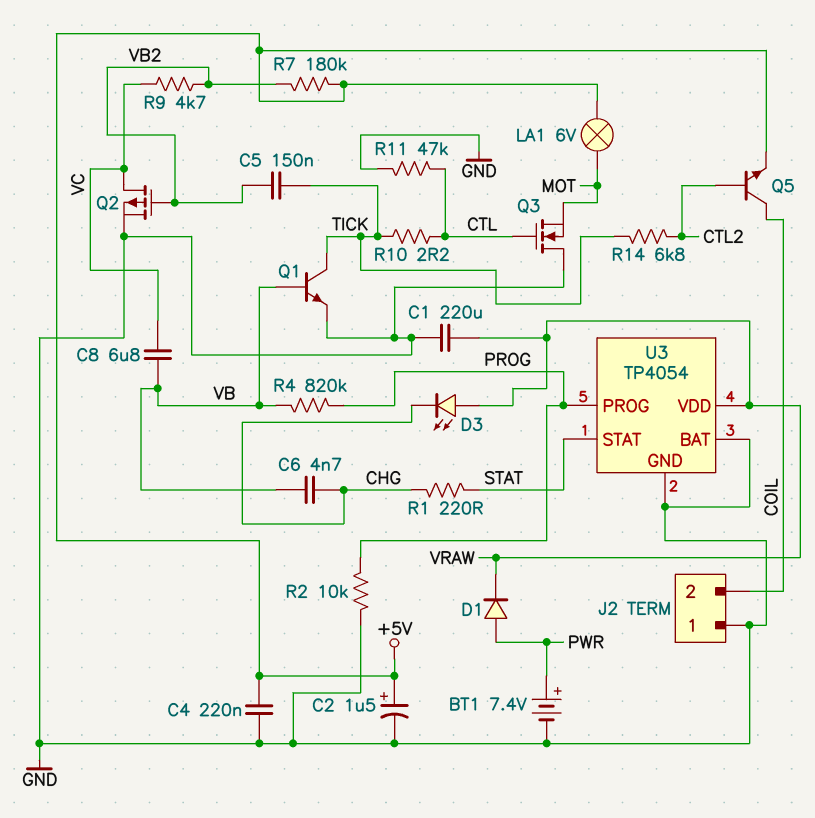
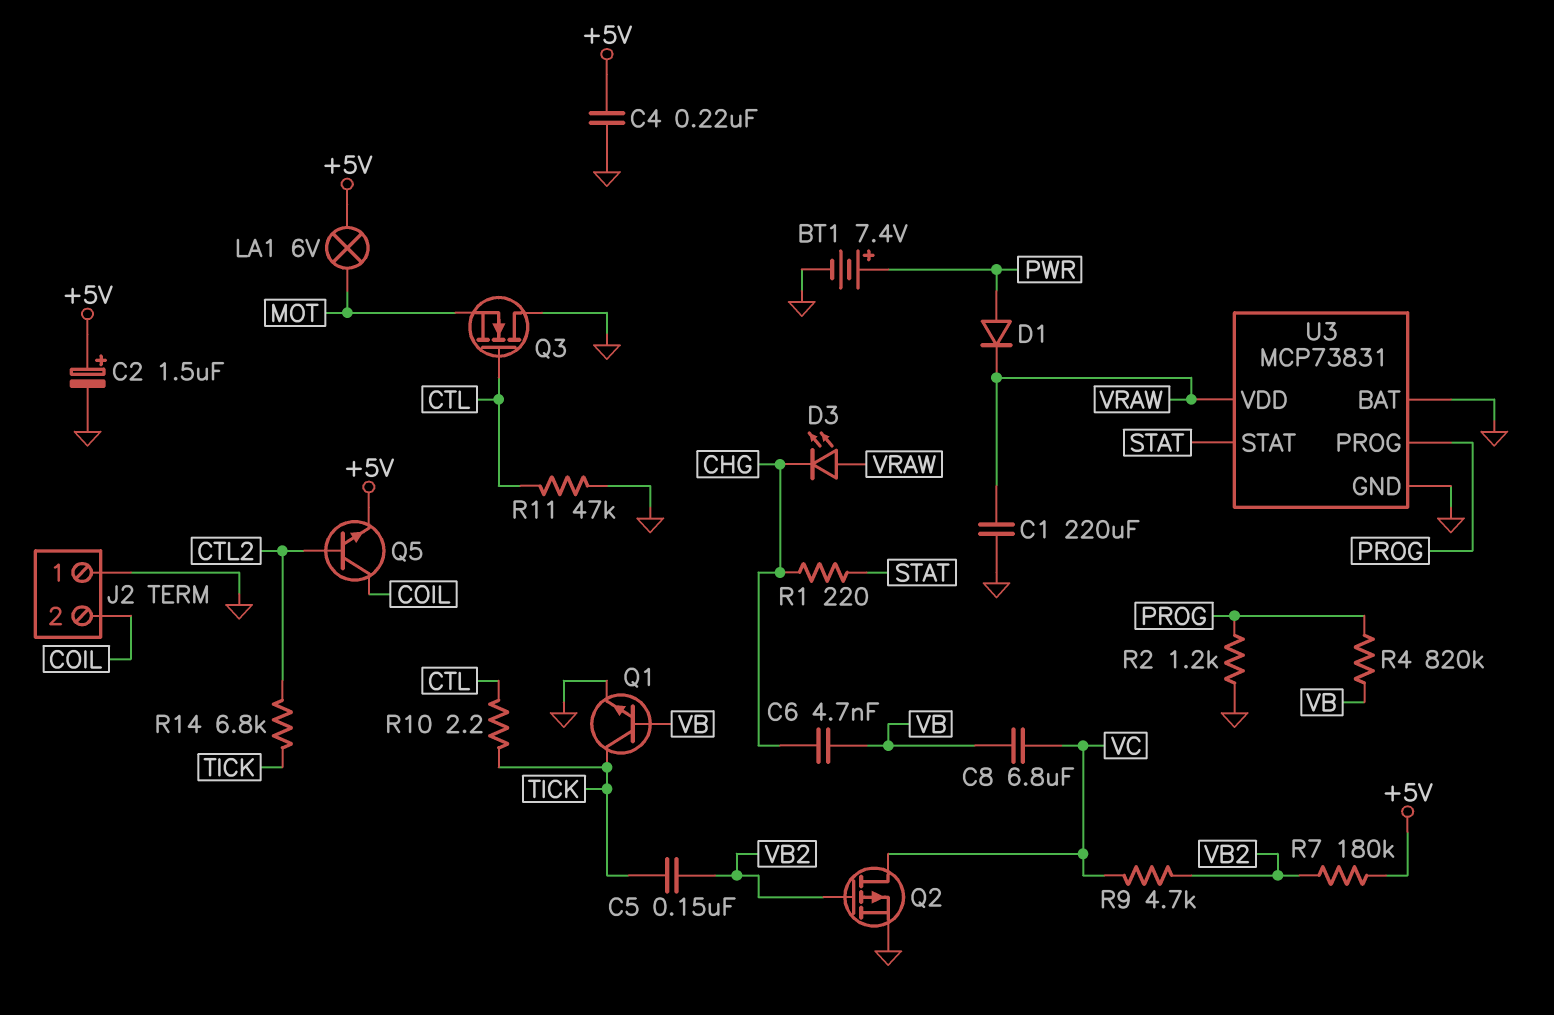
R2: 10k (GND, PROG) -> 1.2k (GND, PROG)
U3: TP4054 -> MCP73831

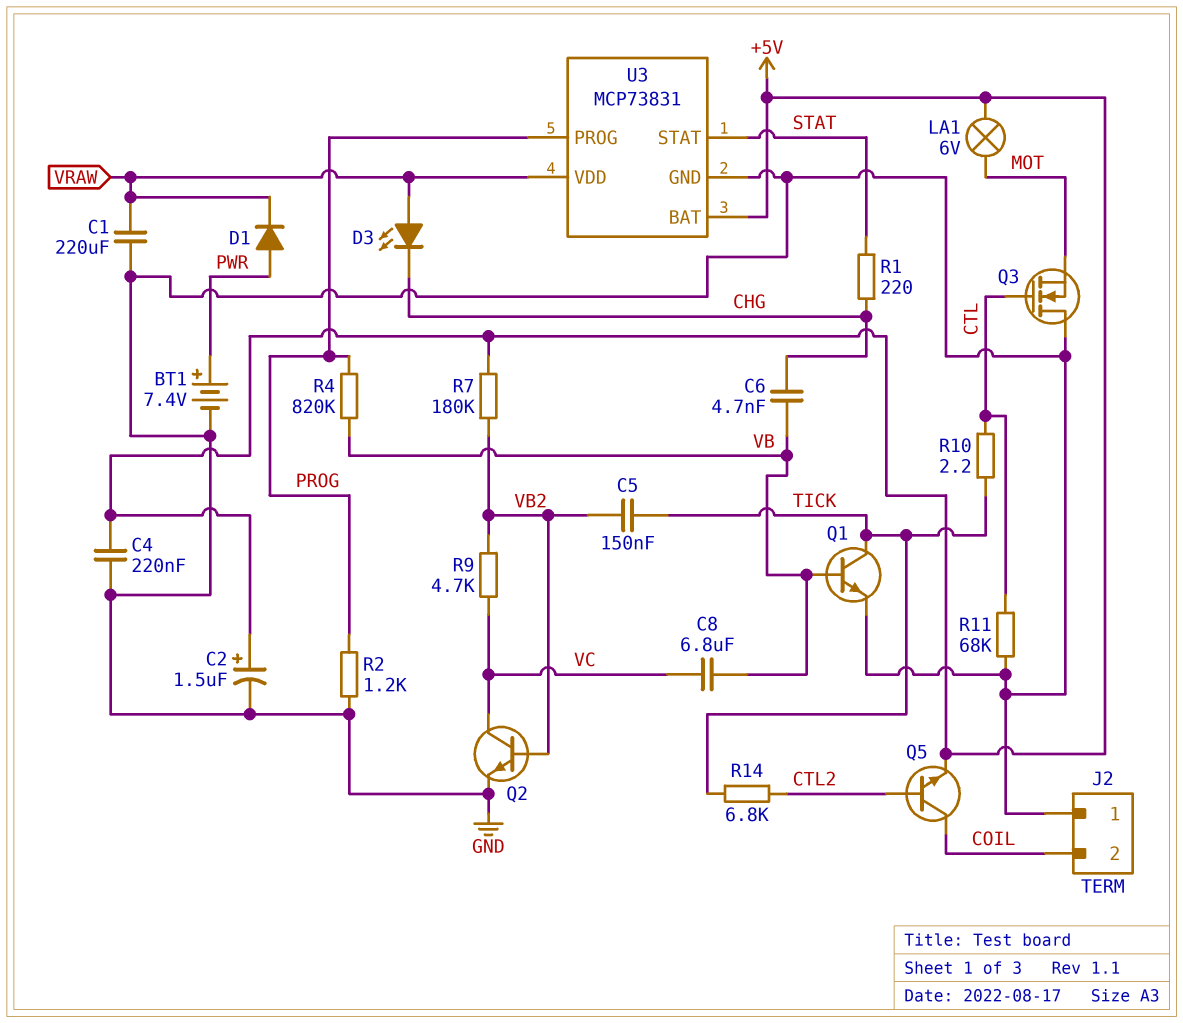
Q2: PMOS (G VB2, D VC, S GND) -> NPN (B VB2, C VC, E GND)
R11: 47k (CTL, GND) -> 68k (CTL, GND)
U3 pin BAT: GND -> +5V

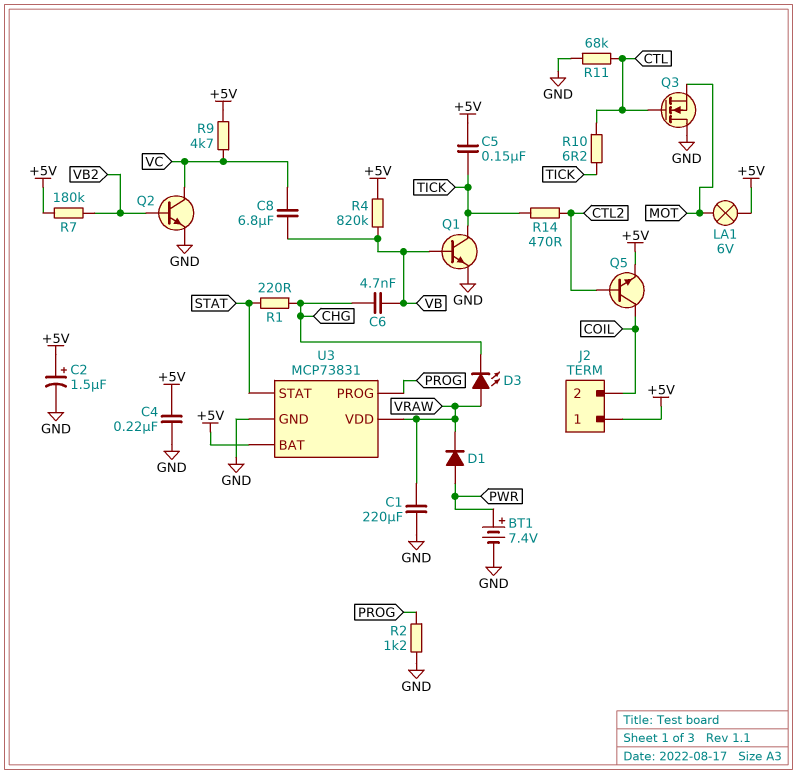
C5: 150nF (TICK, VB2) -> 150nF (+5V, TICK)
J2 pin 1: GND -> +5V
R4: 820k (PROG, VB) -> 820k (+5V, VB)
R9: 4.7k (VB2, VC) -> 4.7k (+5V, VC)
R10: 2.2 (CTL, TICK) -> 6.2 (CTL, TICK)
R14: 6.8k (CTL2, TICK) -> 470 (CTL2, TICK)

